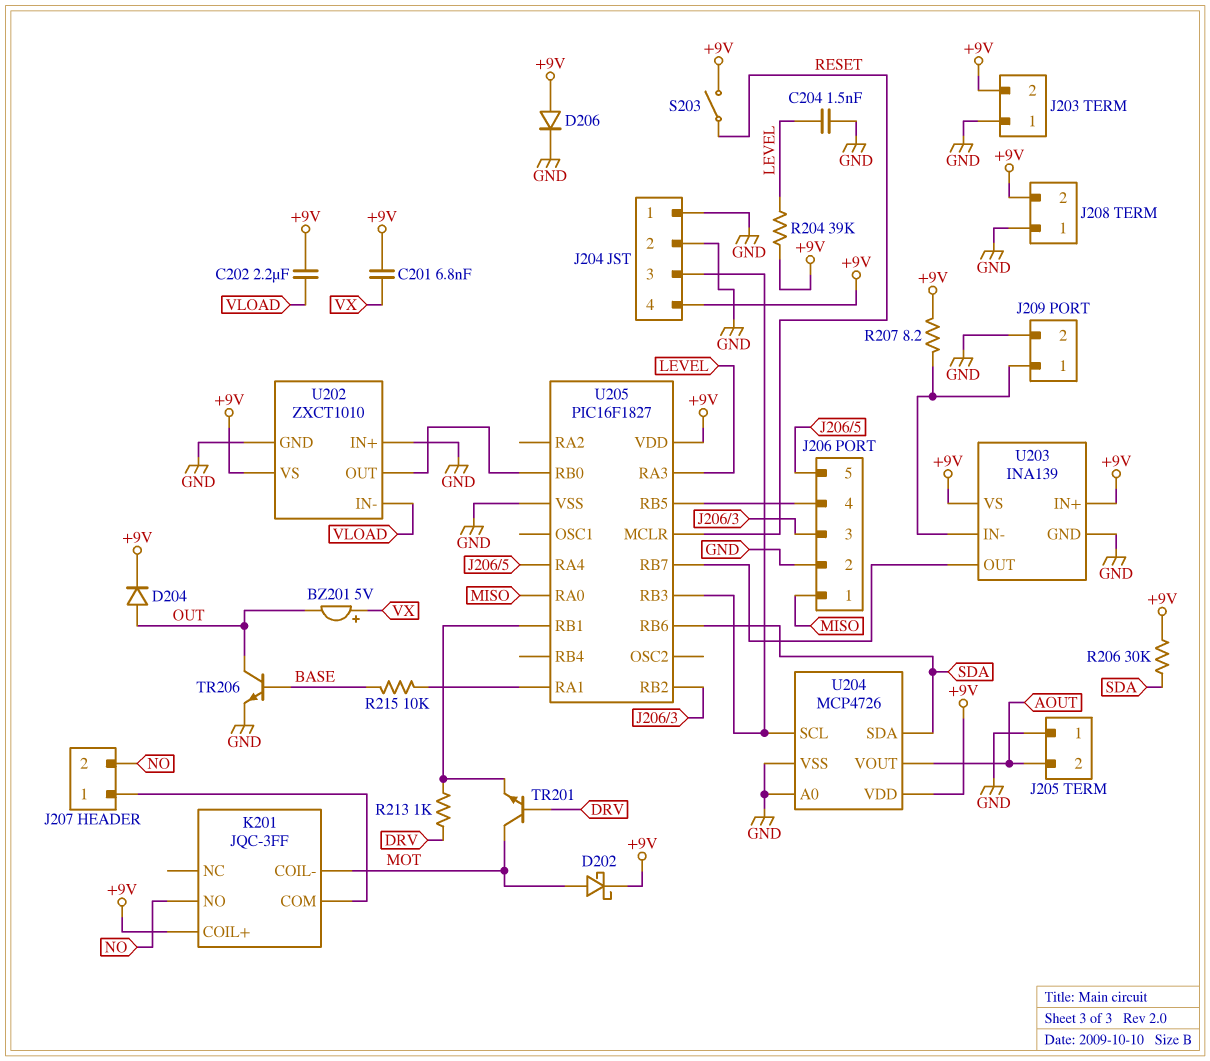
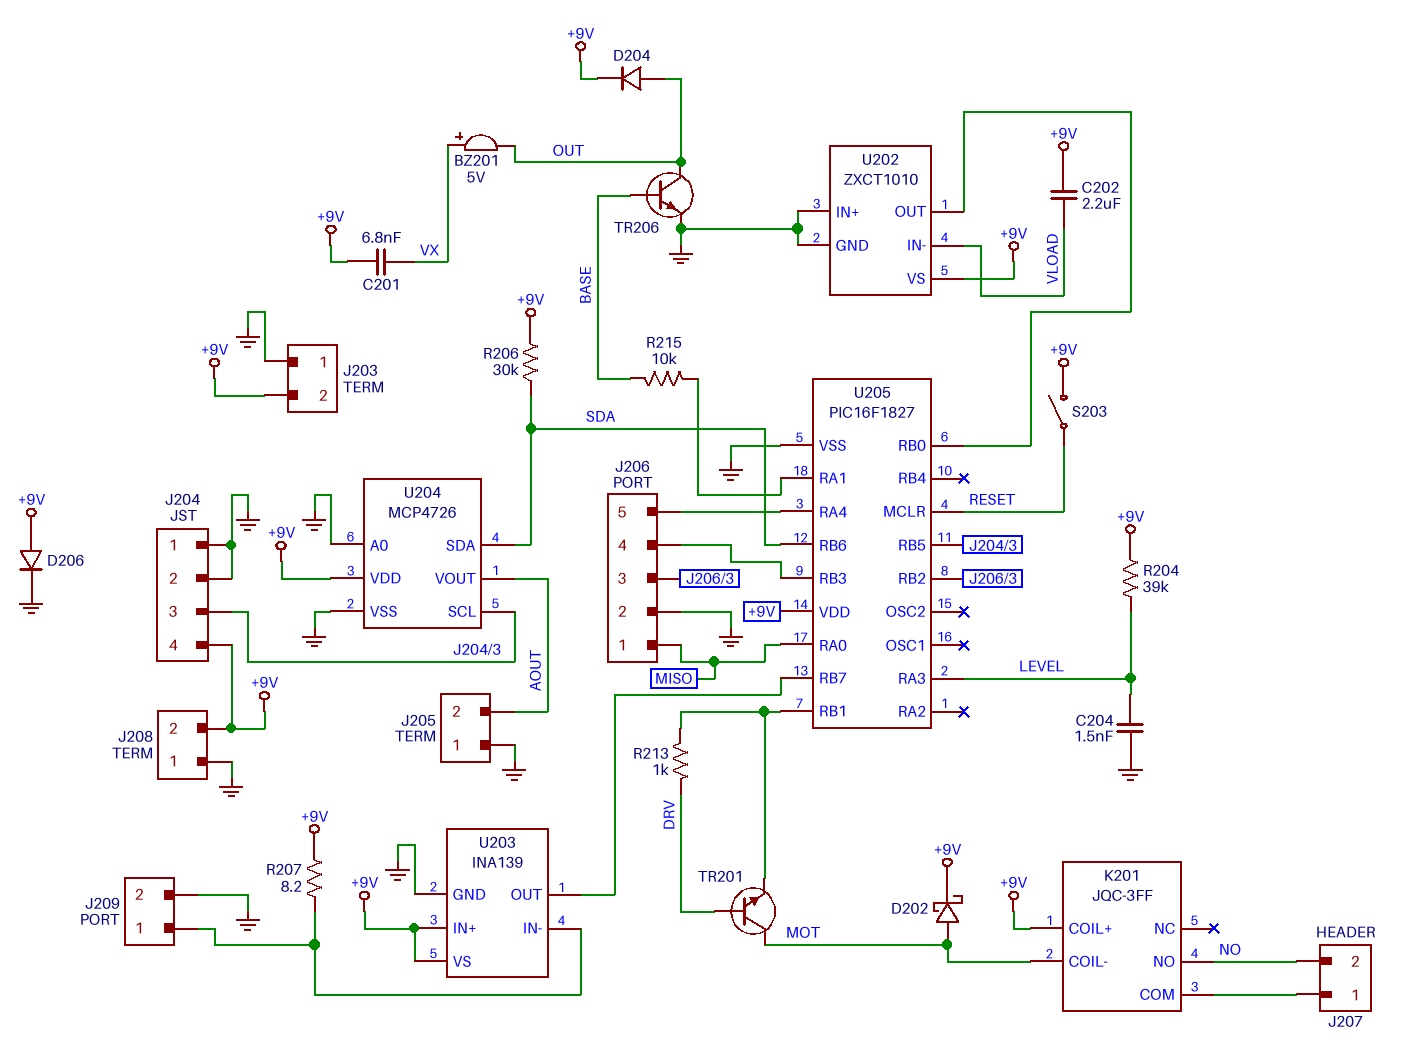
U205 pin RB3: J204/3 -> J206/4
U205 pin RB5: J206/4 -> J204/3

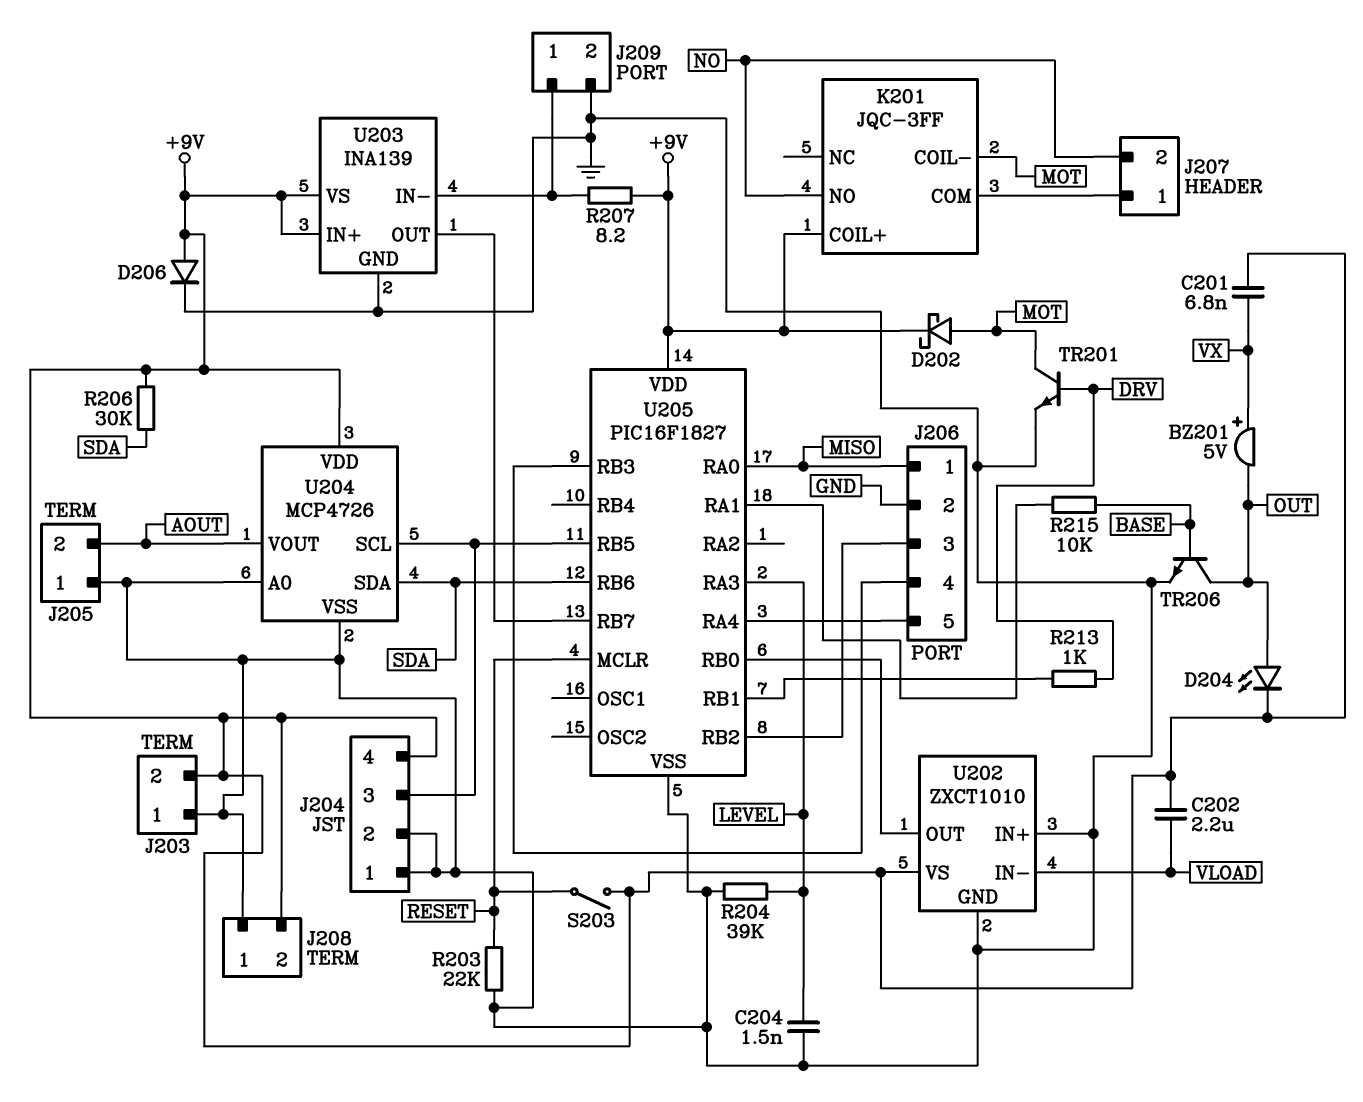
D204: diode (A OUT, K +9V) -> LED (A OUT, K +9V)
R203: none -> 22k (GND, RESET)
R204: 39k (+9V, LEVEL) -> 39k (GND, LEVEL)
TR201: NPN (B DRV, C MOT, E U205/RB1) -> NPN (B DRV, C MOT, E GND)

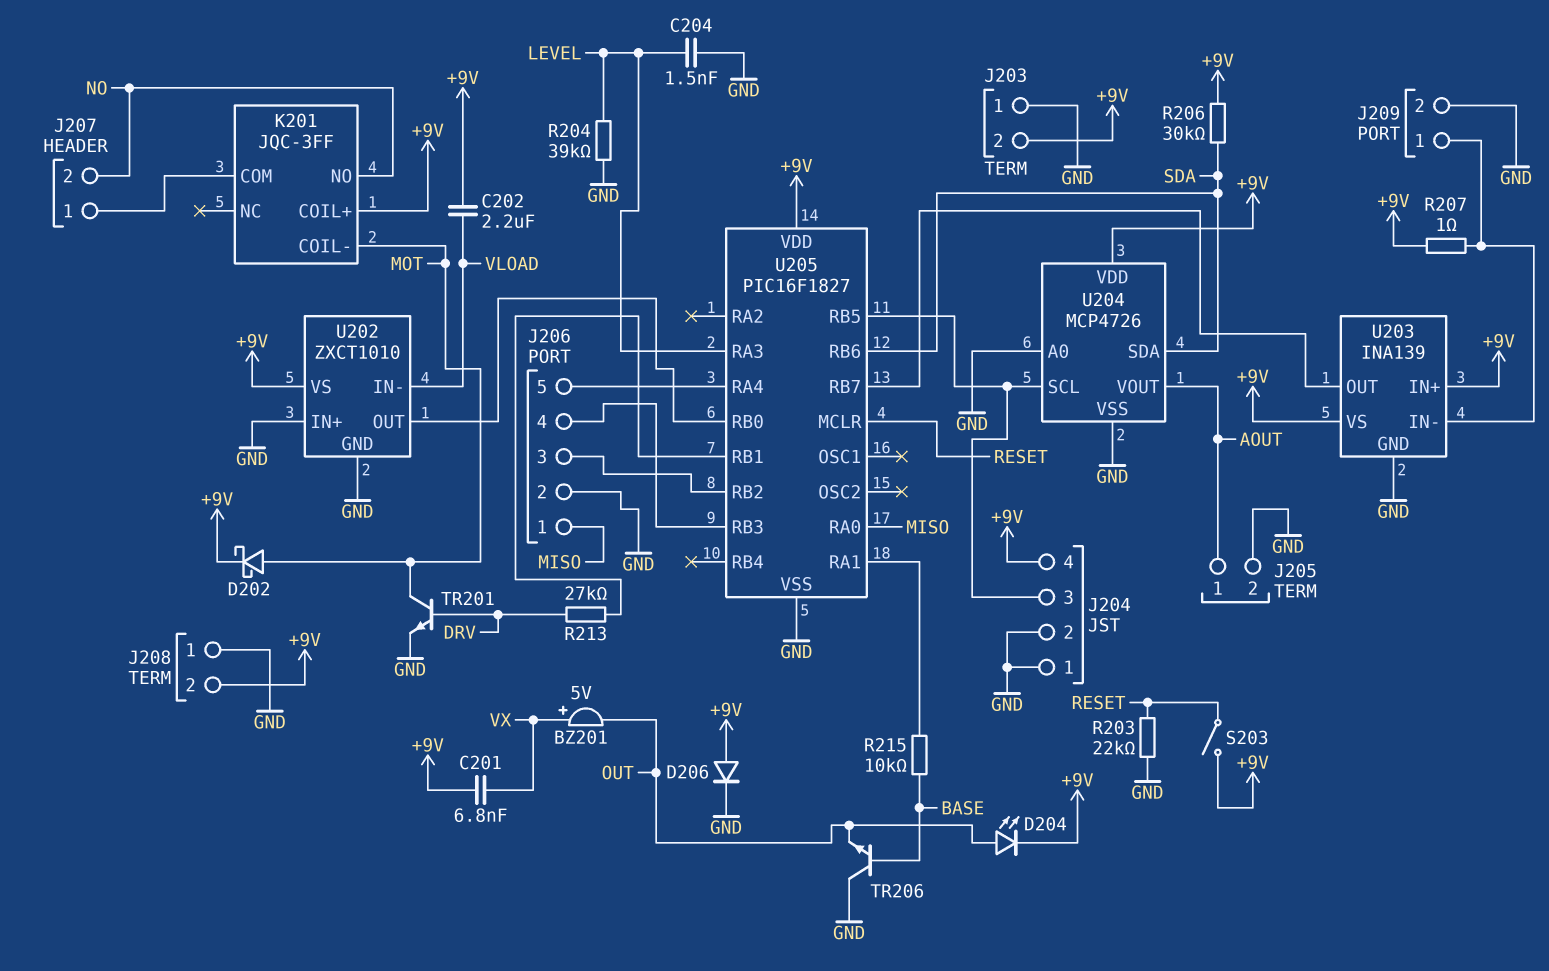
J205 pin 1: GND -> AOUT
J205 pin 2: AOUT -> GND
R207: 8.2 (+9V, J209/1) -> 1 (+9V, J209/1)
R213: 1k (DRV, U205/RB1) -> 27k (DRV, U205/RB1)
TR206: NPN (B BASE, C OUT, E GND) -> NPN (B BASE, C GND, E OUT)

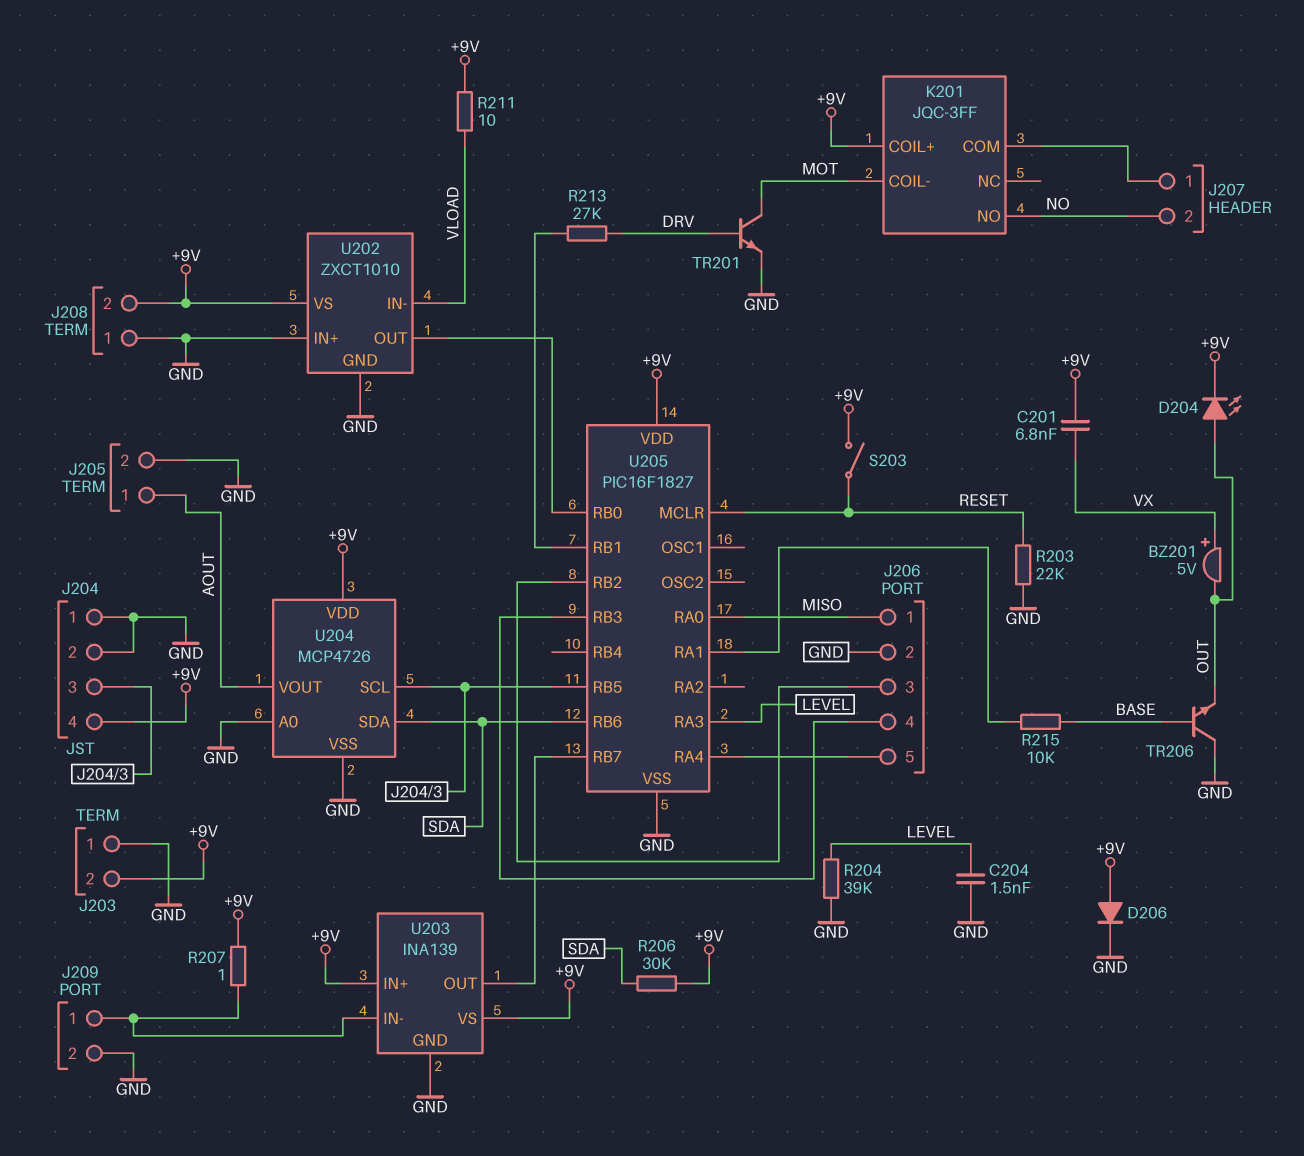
C202: 2.2uF (+9V, VLOAD) -> none
D202: schottky (A MOT, K +9V) -> none
R211: none -> 10 (+9V, VLOAD)

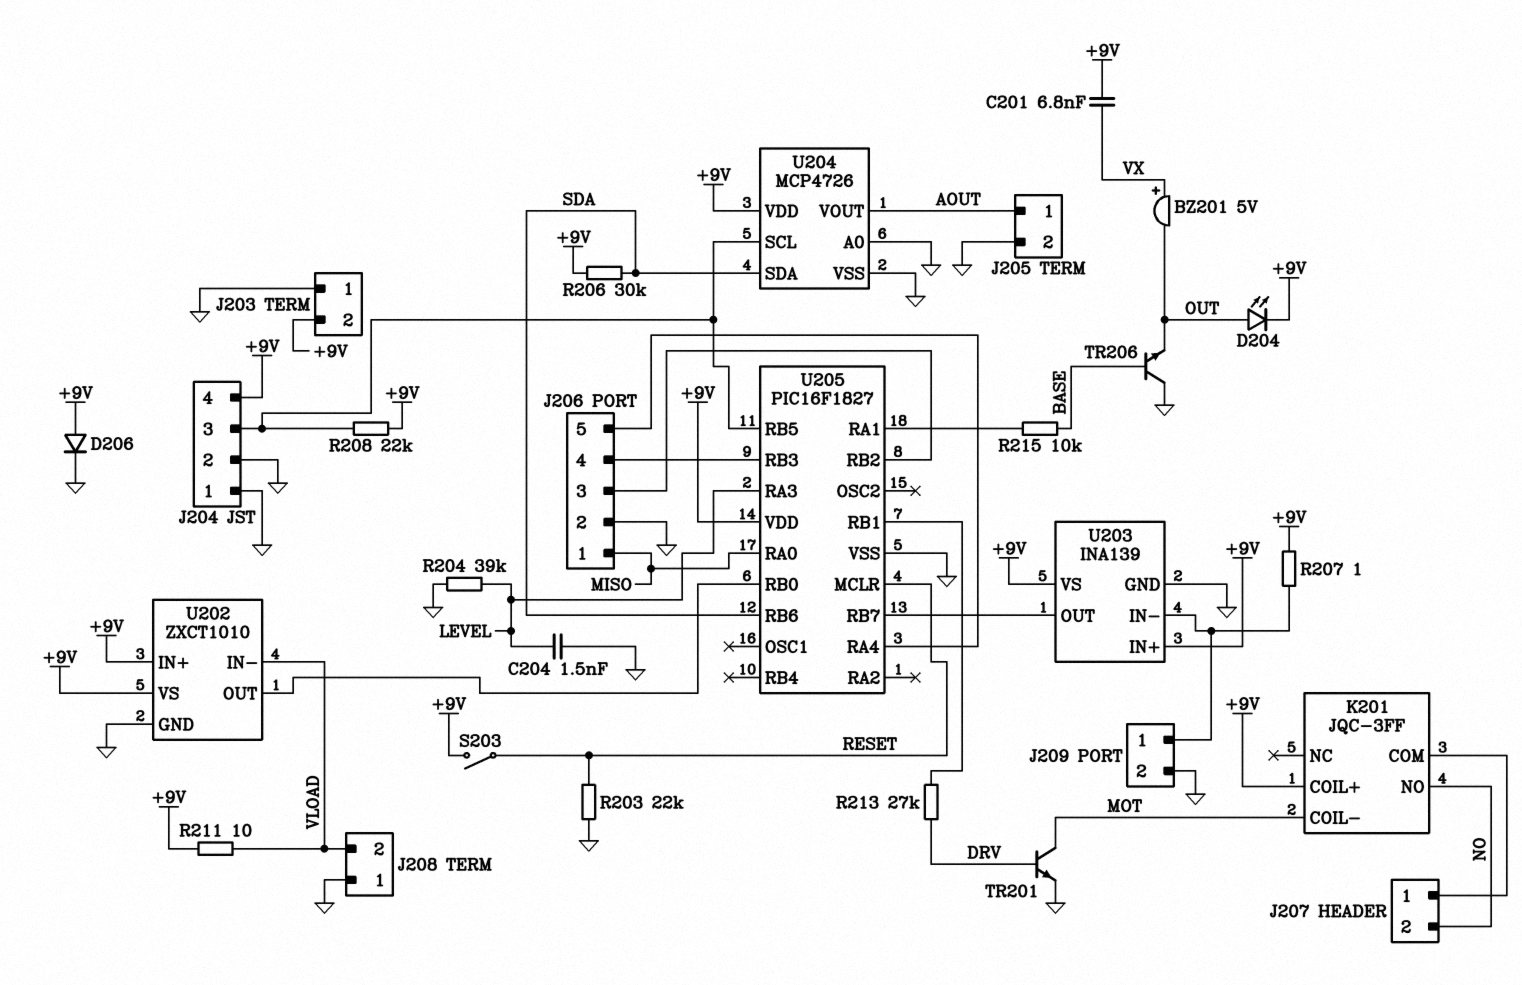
J208 pin 2: +9V -> VLOAD
R208: none -> 22k (+9V, J204/3)
U202 pin IN+: GND -> +9V

